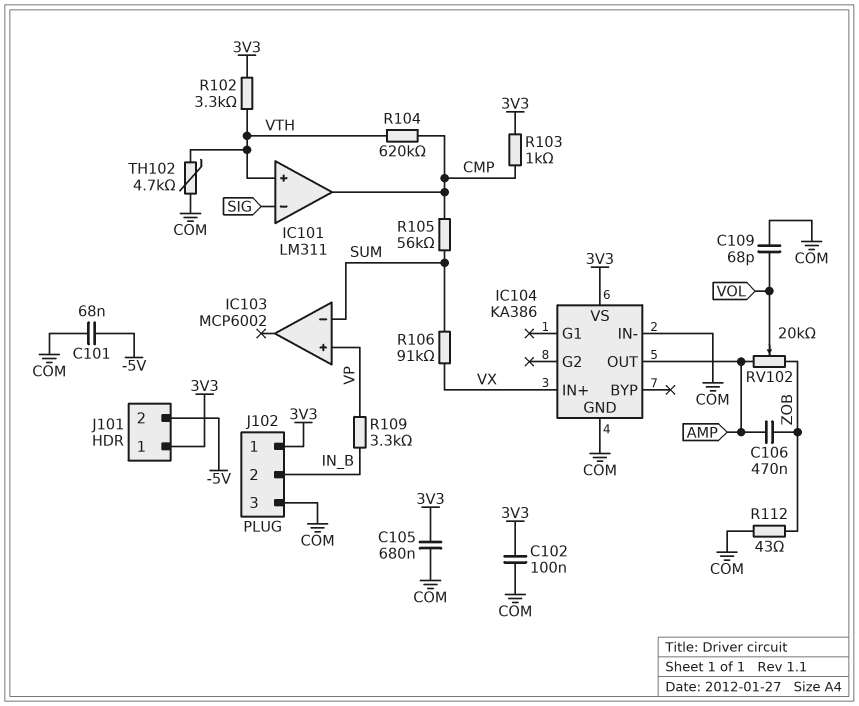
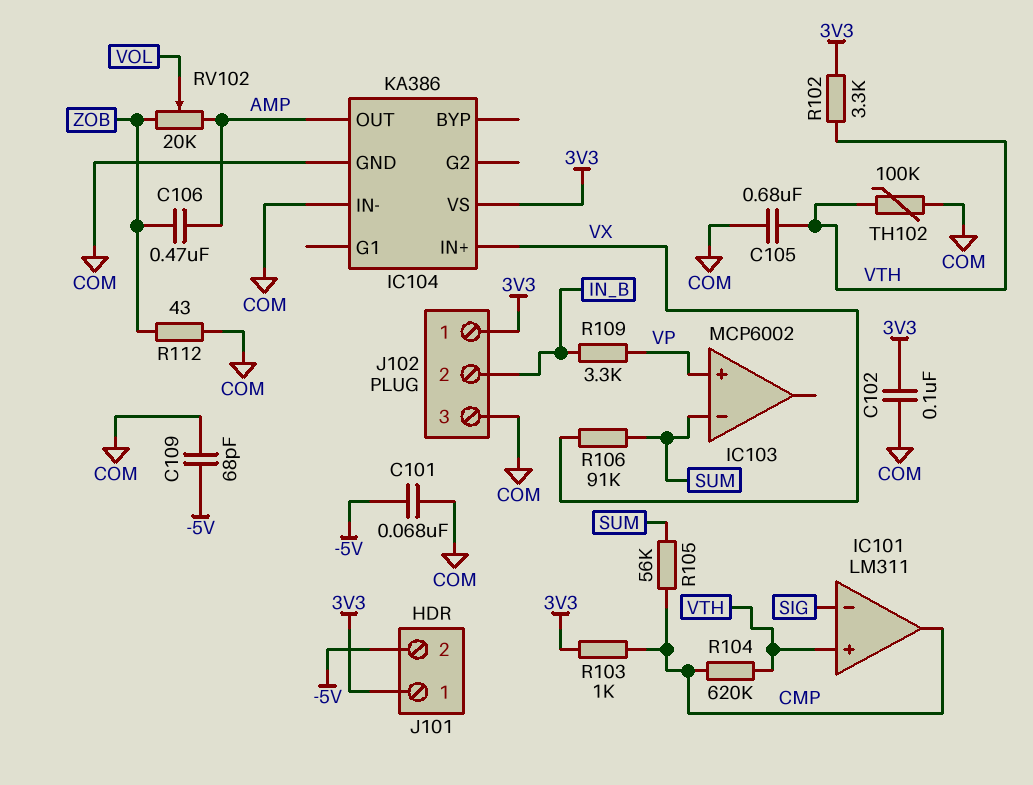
C105: 680nF (3V3, COM) -> 680nF (COM, VTH)
C109: 68pF (COM, VOL) -> 68pF (-5V, COM)
TH102: 4.7k (COM, VTH) -> 100k (COM, VTH)

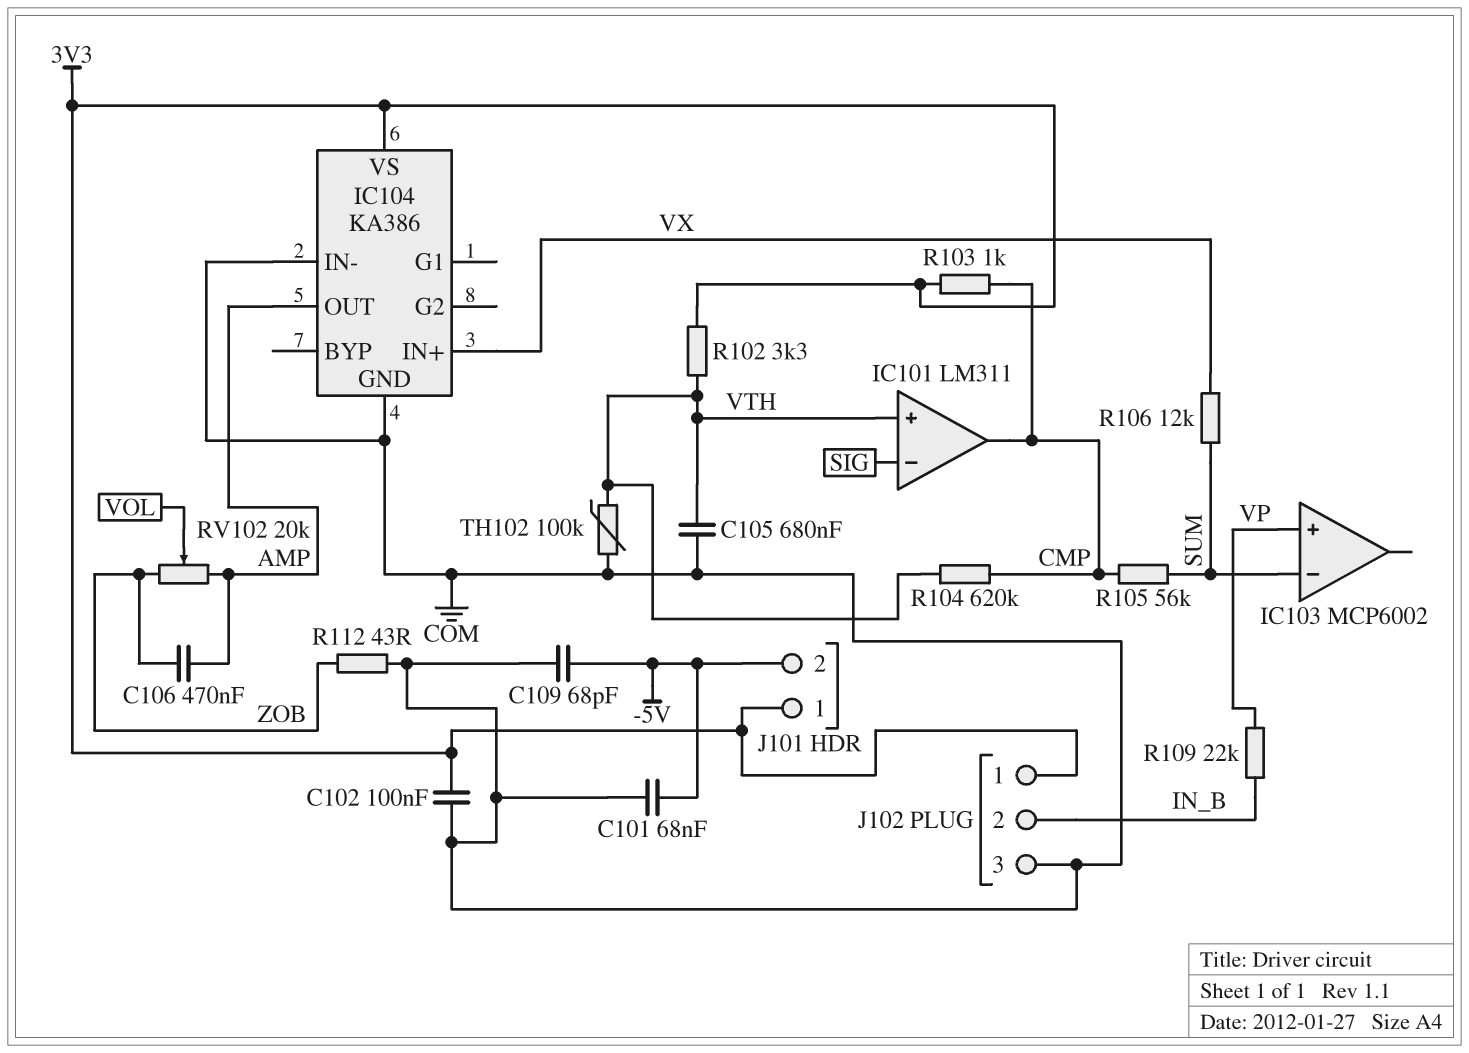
R106: 91k (SUM, VX) -> 12k (SUM, VX)
R109: 3.3k (IN_B, VP) -> 22k (IN_B, VP)

